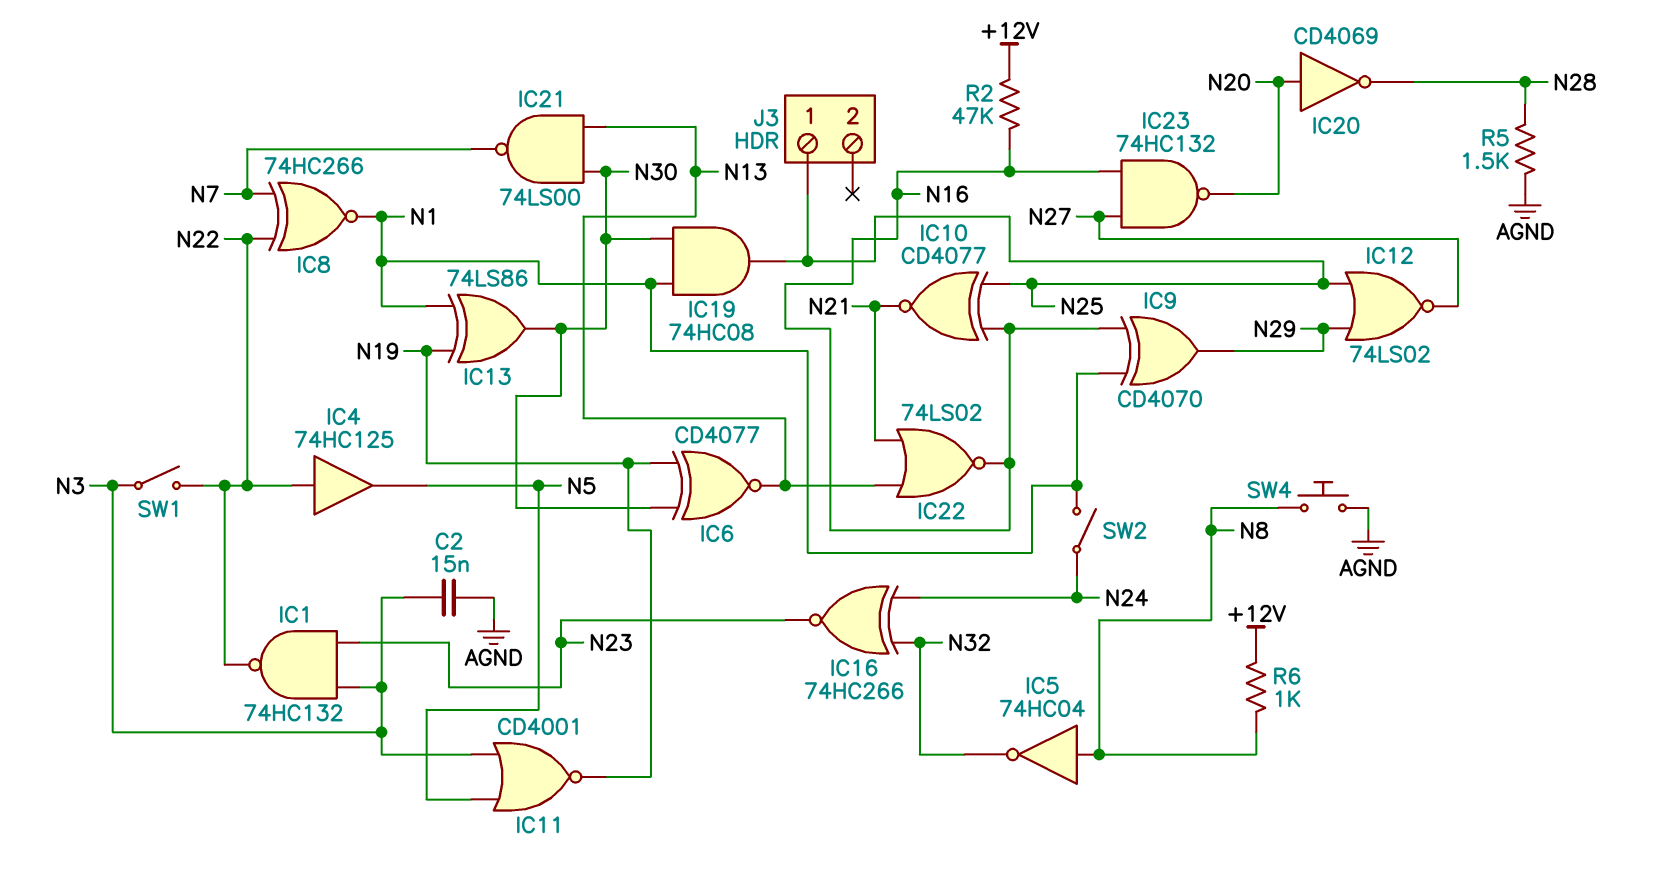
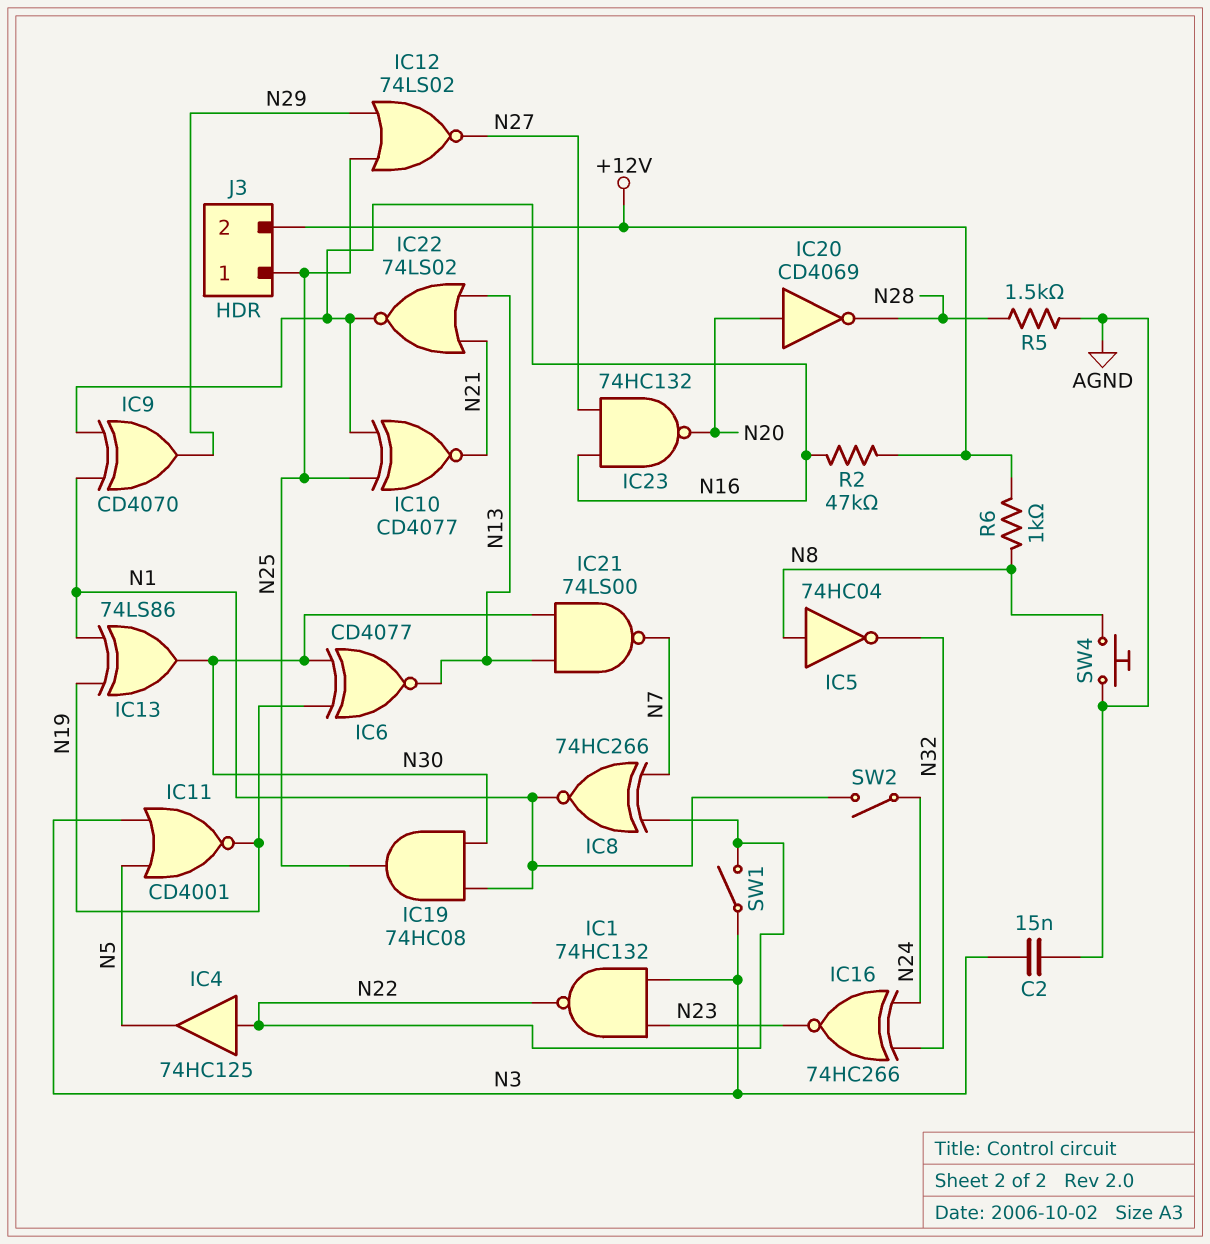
J3 pin 2: none -> +12V

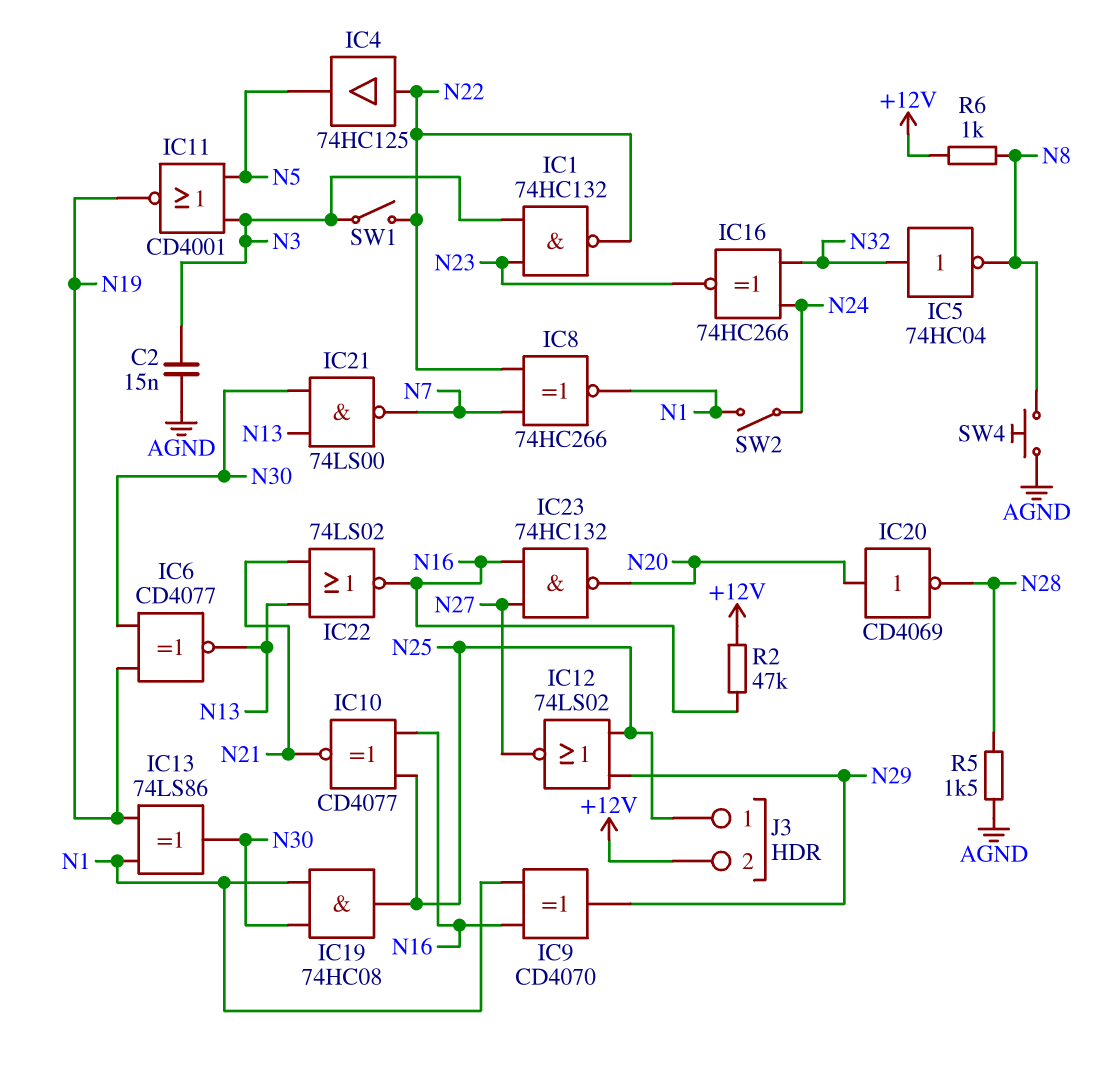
IC5: NOT 74HC04 (in N8, out N32) -> NOT 74HC04 (in N32, out N8)

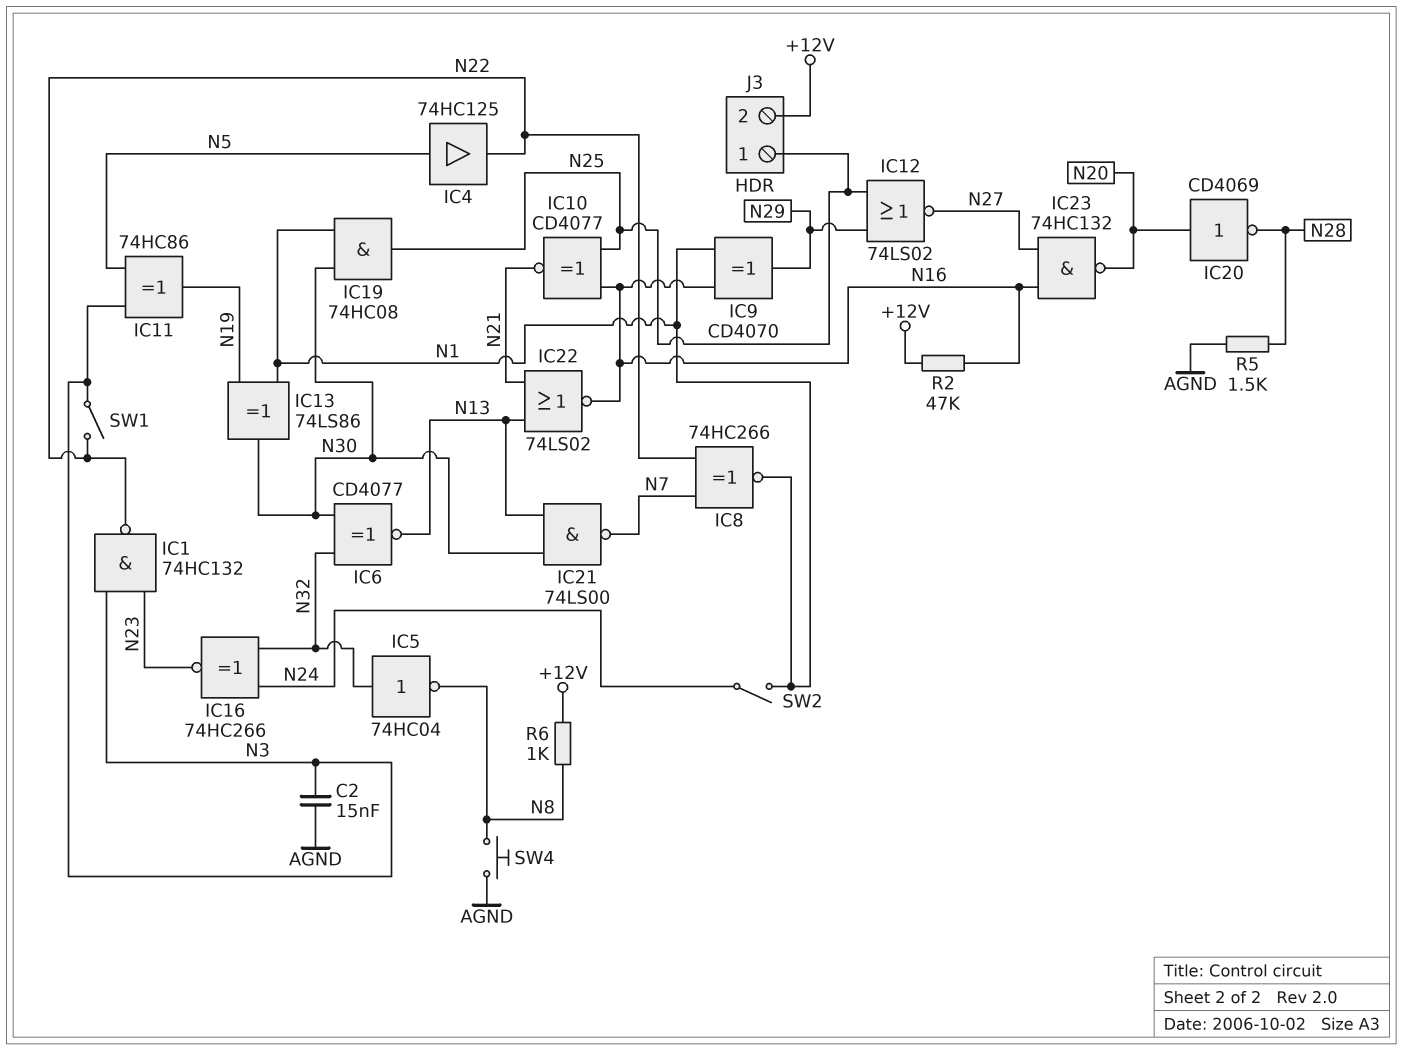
IC4: buffer 74HC125 (in N22, out N5) -> buffer 74HC125 (in N5, out N22)
IC6: XNOR CD4077 (in N19, in N30, out N13) -> XNOR CD4077 (in N30, in N32, out N13)
IC11: NOR CD4001 (in N3, in N5, out N19) -> XOR 74HC86 (in N3, in N5, out N19)

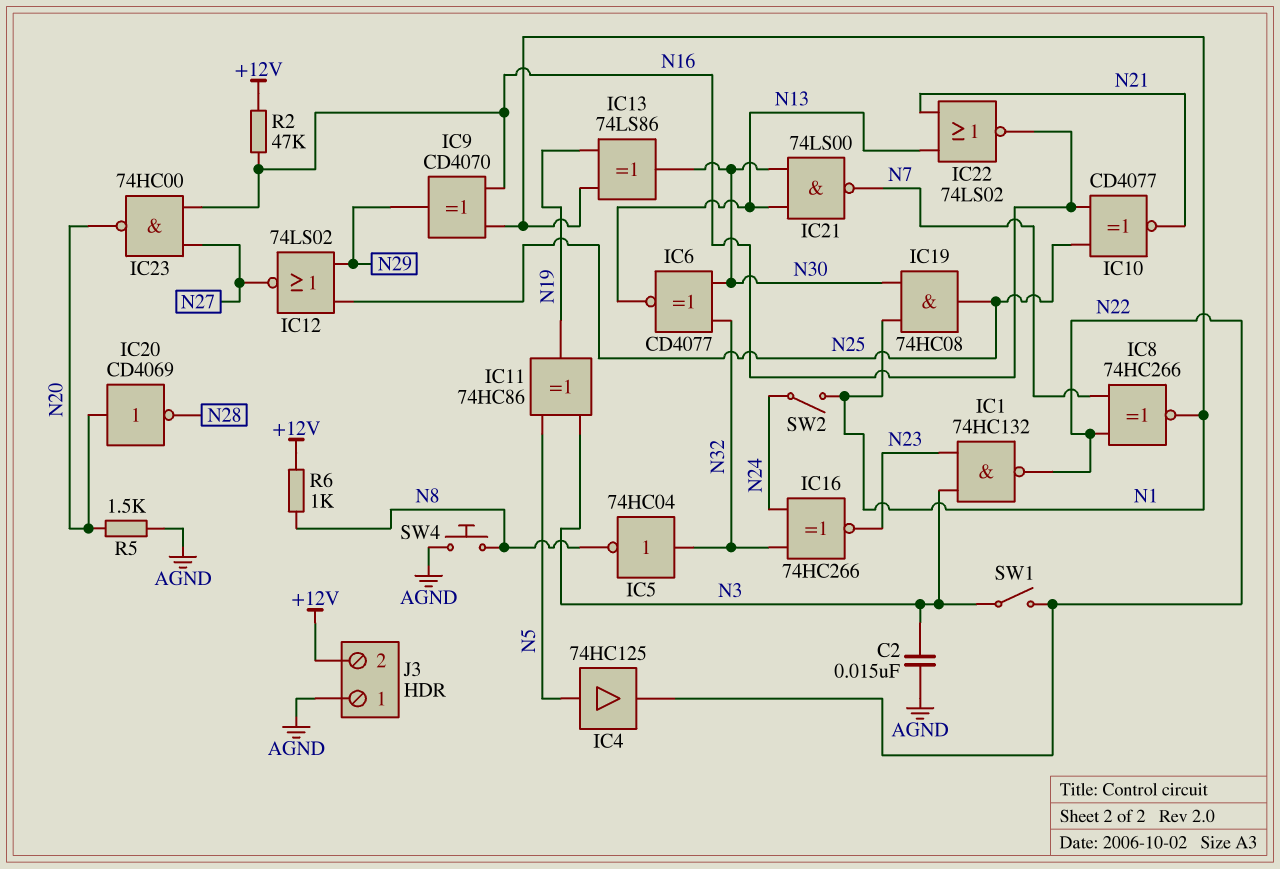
IC23: NAND 74HC132 (in N16, in N27, out N20) -> NAND 74HC00 (in N16, in N27, out N20)
J3 pin 1: N25 -> AGND
R5: 1.5k (AGND, N28) -> 1.5k (AGND, N20)

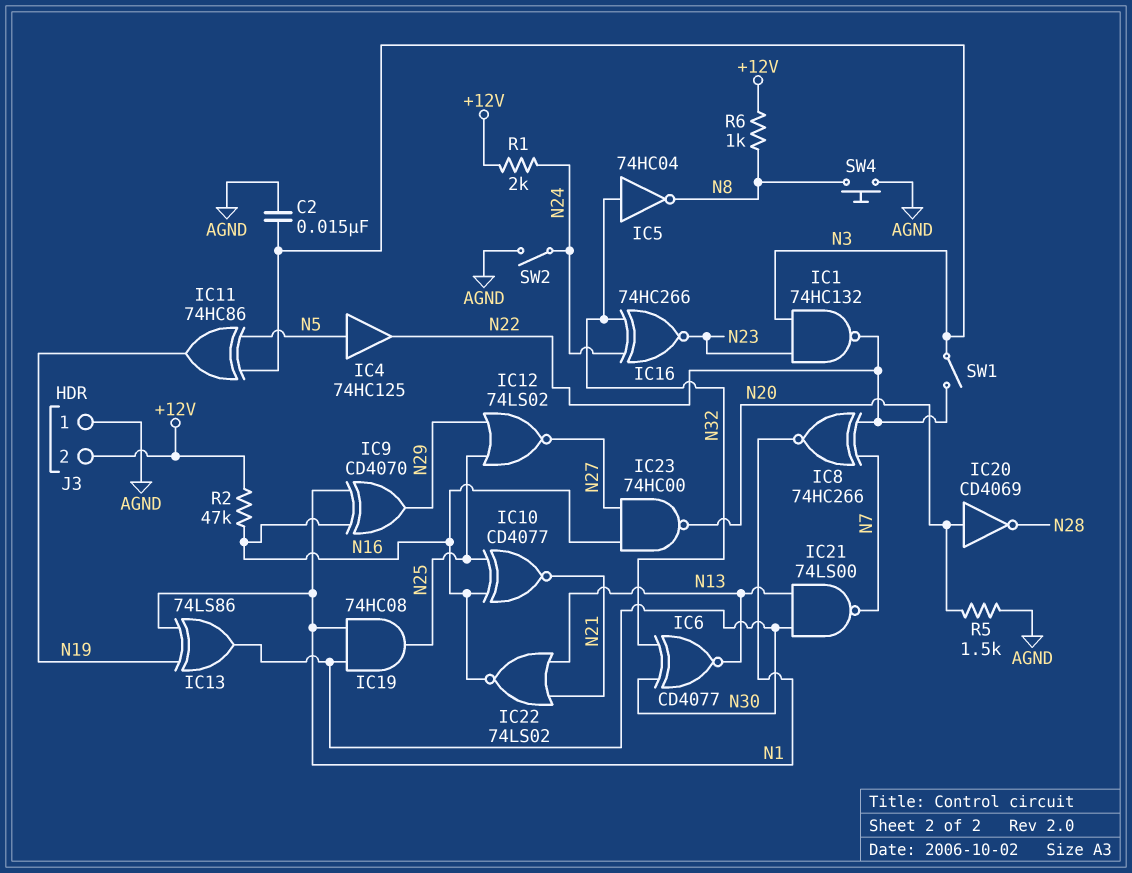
R1: none -> 2k (+12V, N24)
SW2: switch (N1, N24) -> switch (AGND, N24)

